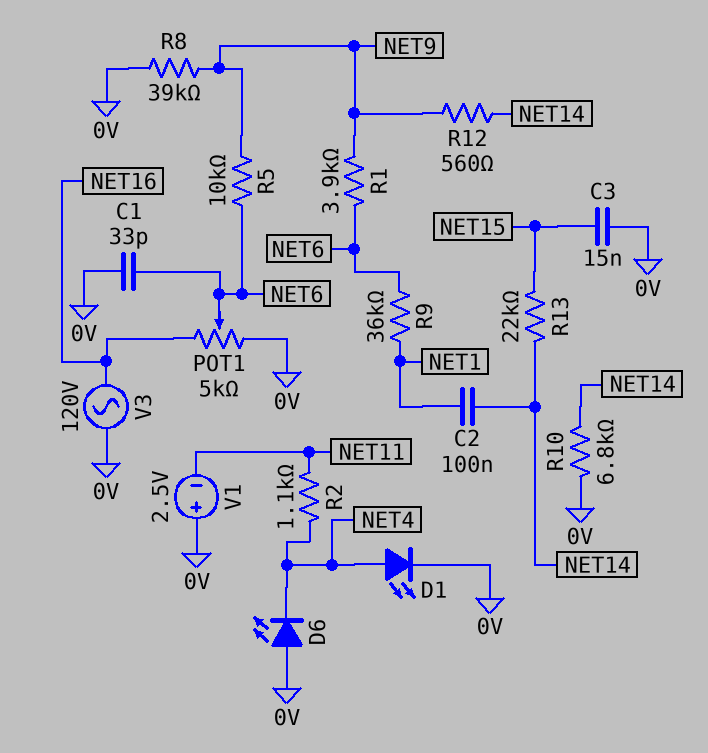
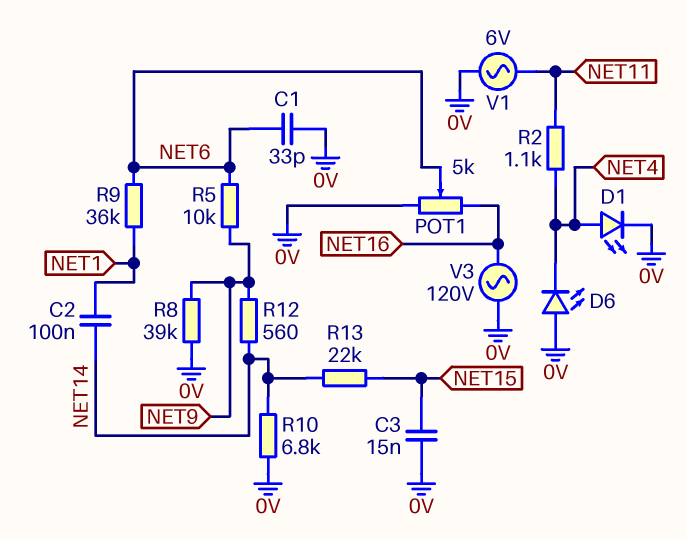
R1: 3.9k (NET6, NET9) -> none
V1: 2.5V (plus 0V, minus NET11) -> AC 6V (0V, NET11)

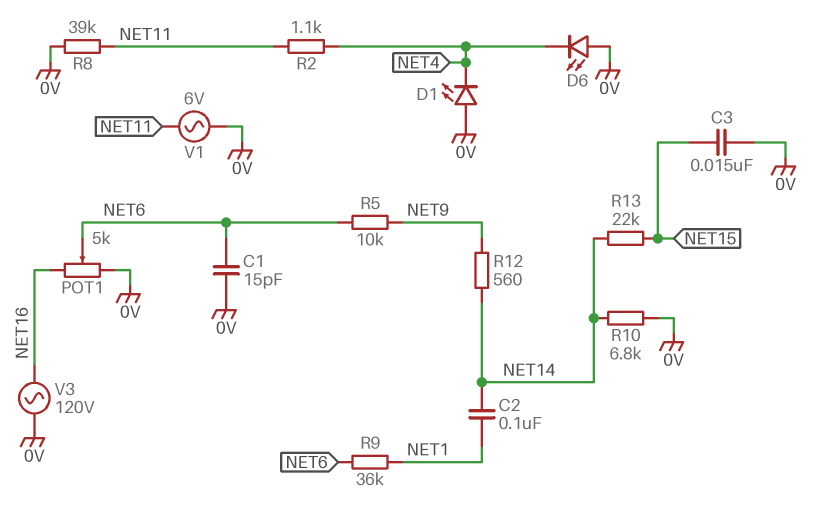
C1: 33pF (0V, NET6) -> 15pF (0V, NET6)
D1: LED (A NET4, K 0V) -> LED (A 0V, K NET4)
R8: 39k (0V, NET9) -> 39k (0V, NET11)

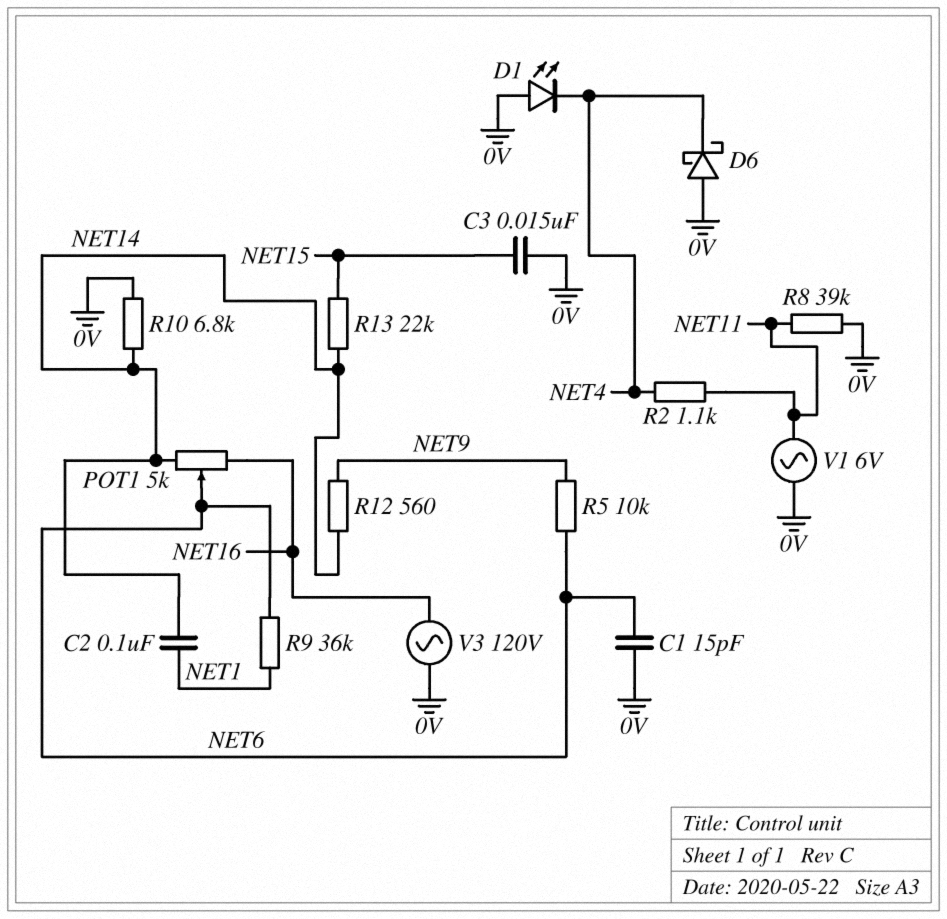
D6: LED (A 0V, K NET4) -> schottky (A 0V, K NET4)
POT1: 5k (0V, NET16, wiper NET6) -> 5k (NET14, NET16, wiper NET6)

